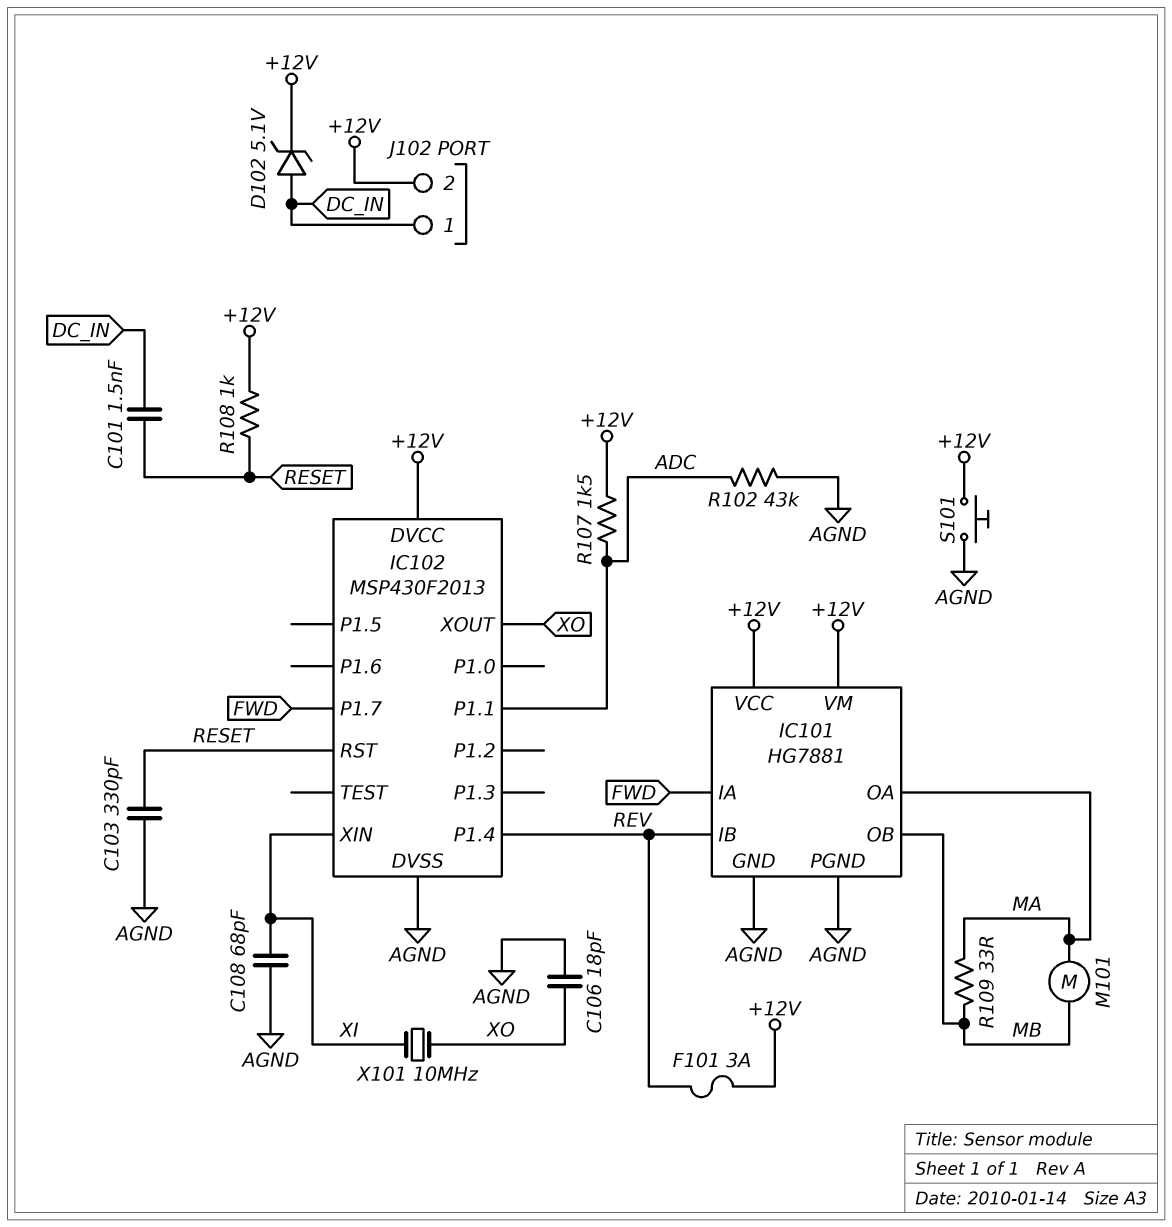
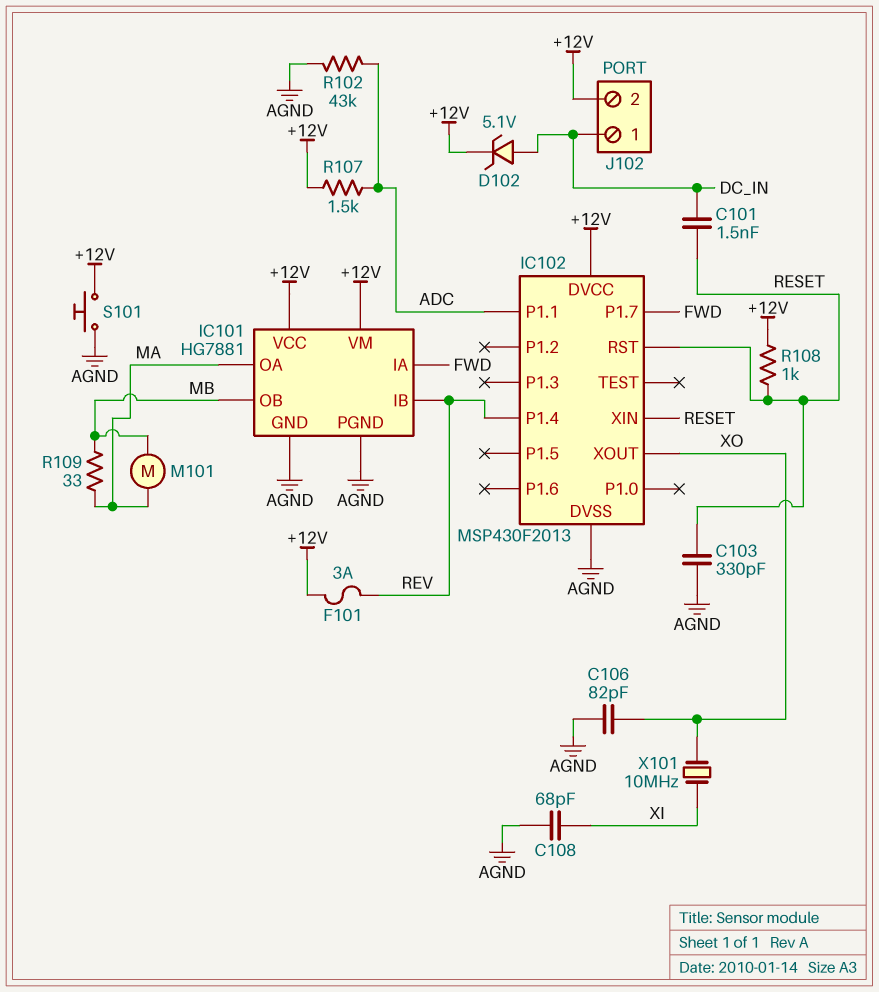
C106: 18pF (AGND, XO) -> 82pF (AGND, XO)
IC102 pin XIN: XI -> RESET

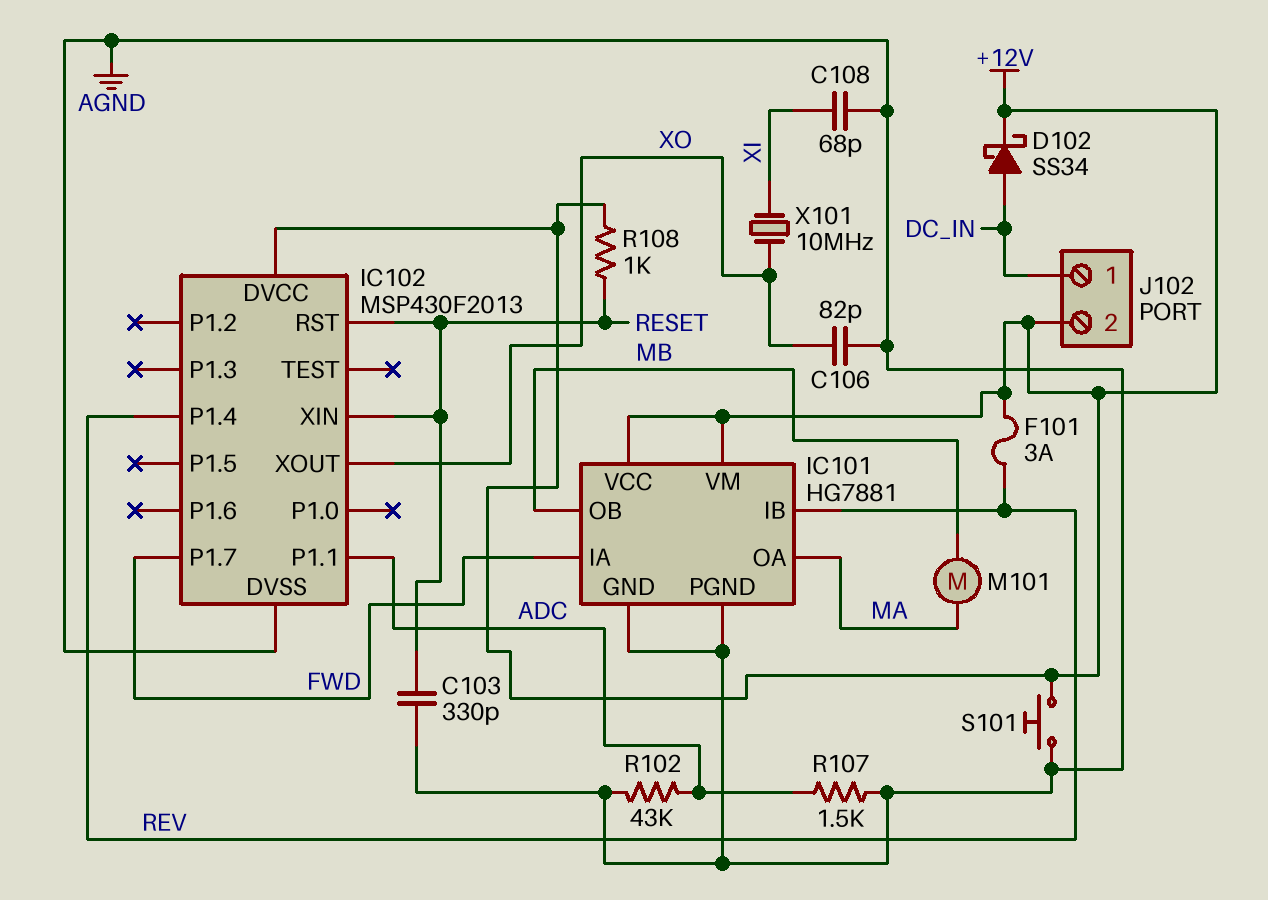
C101: 1.5nF (DC_IN, RESET) -> none
D102: zener 5.1V (A DC_IN, K +12V) -> schottky SS34 (A DC_IN, K +12V)
R107: 1.5k (+12V, ADC) -> 1.5k (ADC, AGND)
R109: 33 (MA, MB) -> none

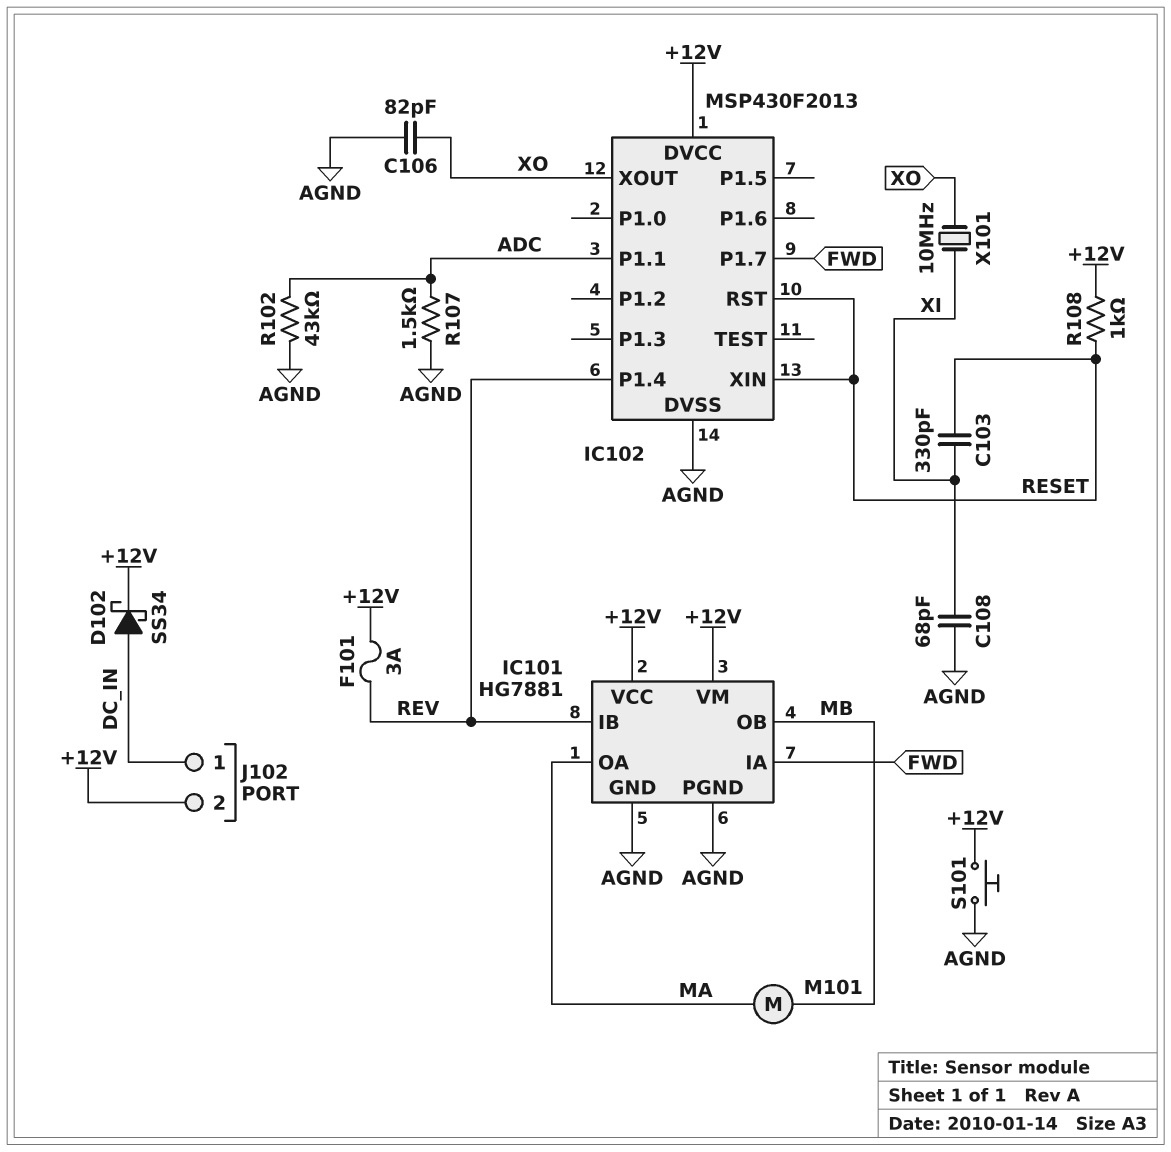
C103: 330pF (AGND, RESET) -> 330pF (RESET, XI)

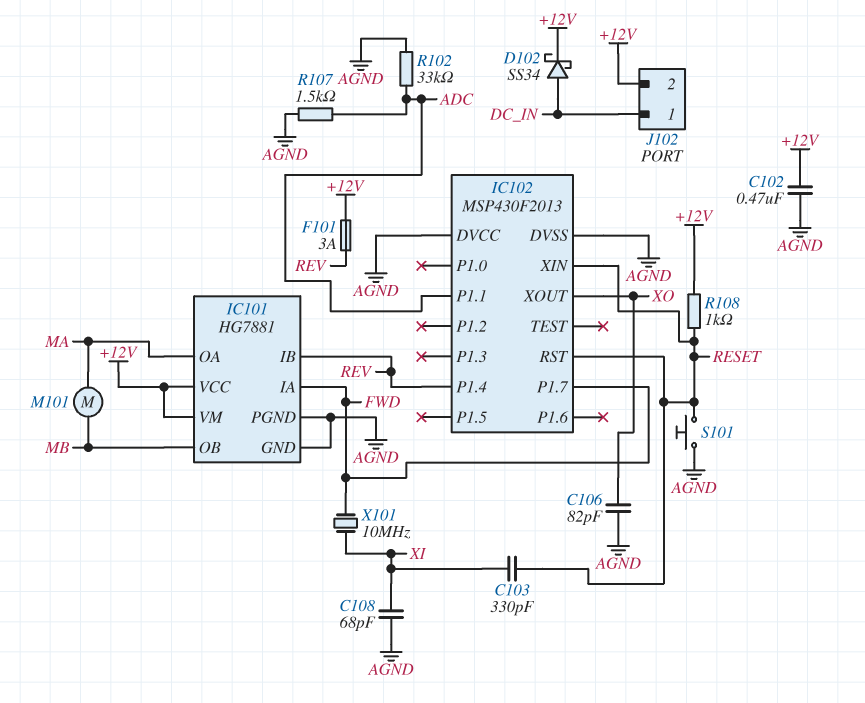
C102: none -> 470nF (+12V, AGND)
IC102 pin DVCC: +12V -> AGND
R102: 43k (ADC, AGND) -> 33k (ADC, AGND)
S101: button (+12V, AGND) -> button (AGND, RESET)
X101: 10MHz (XI, XO) -> 10MHz (FWD, XI)

